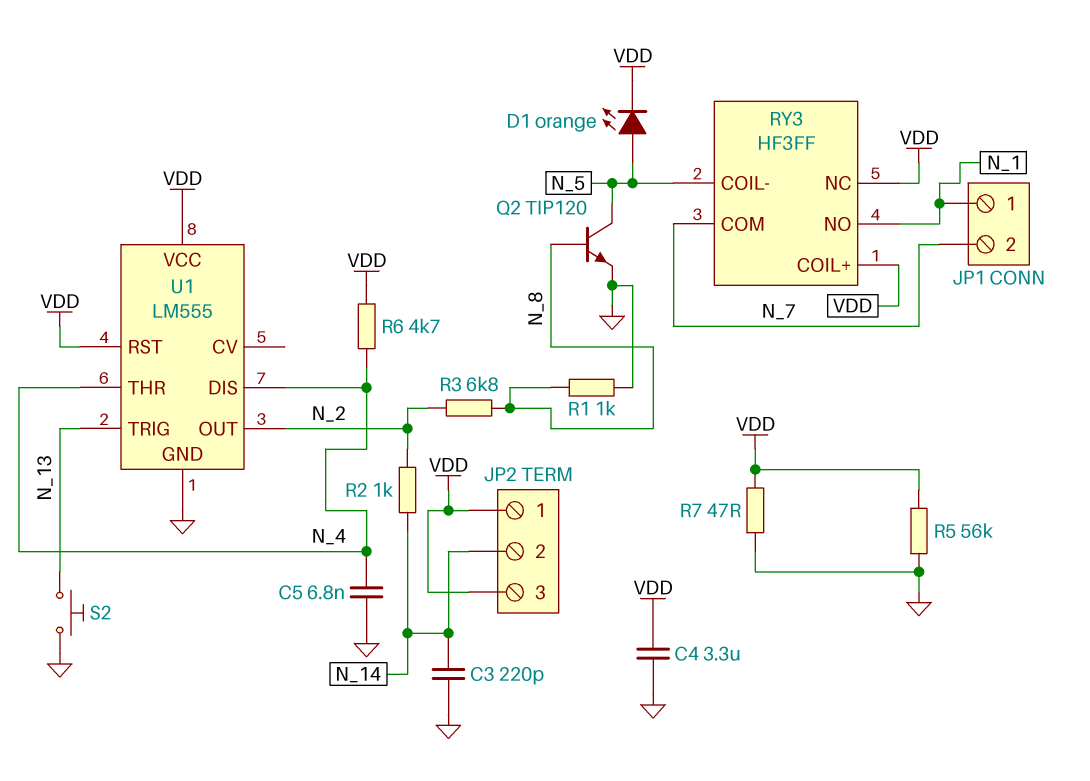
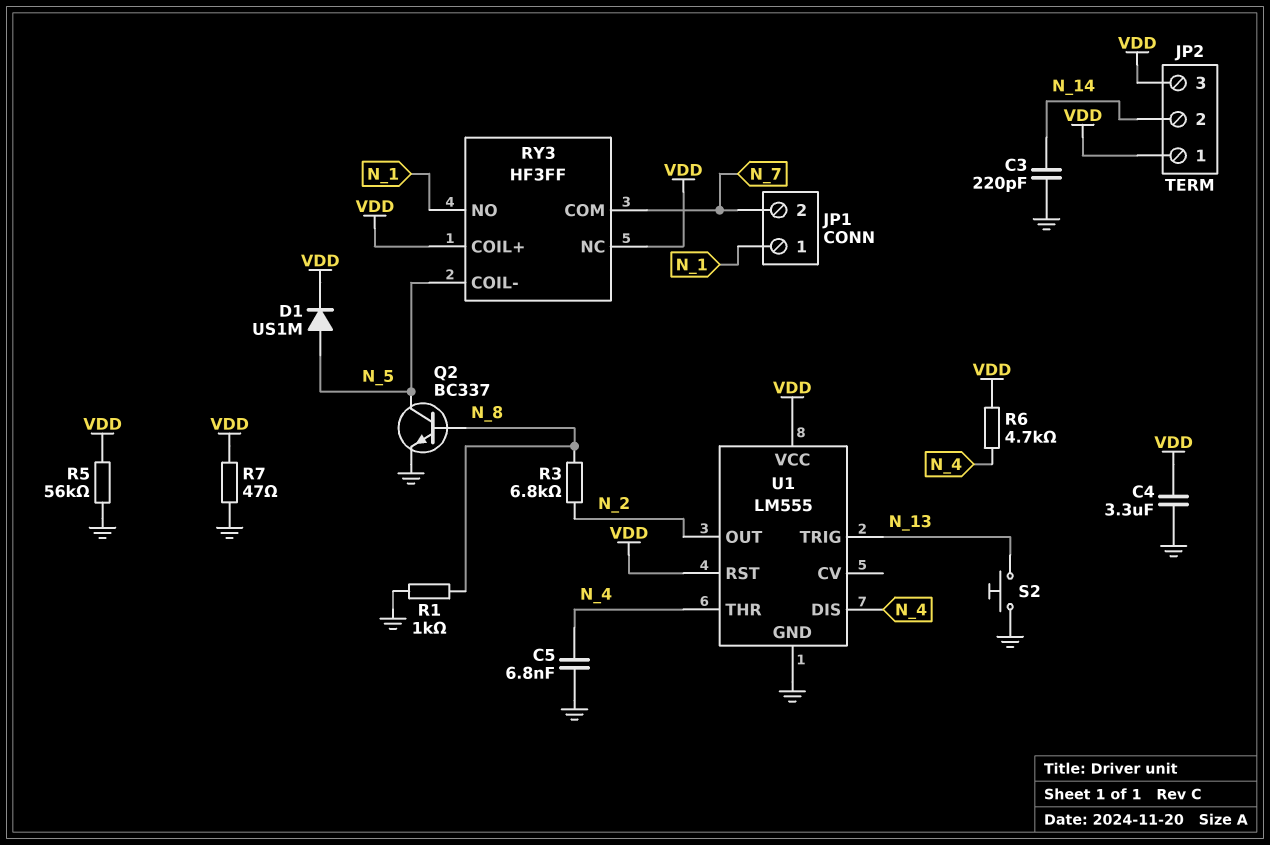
D1: LED orange (A N_5, K VDD) -> diode US1M (A N_5, K VDD)
Q2: NPN TIP120 (B N_8, C N_5, E GND) -> NPN BC337 (B N_8, C N_5, E GND)
R2: 1k (N_2, N_14) -> none

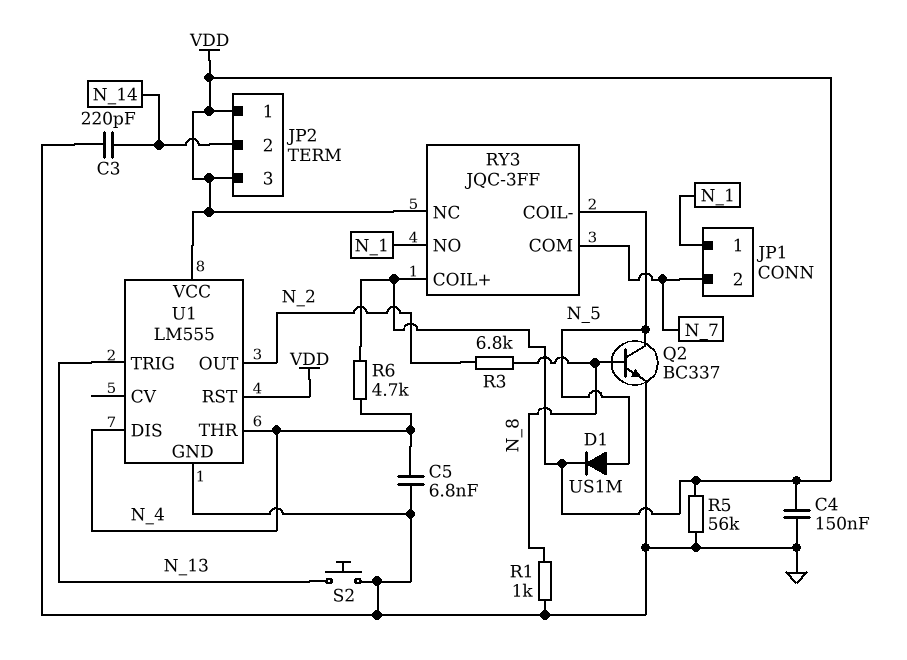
C4: 3.3uF (GND, VDD) -> 150nF (GND, VDD)
R7: 47 (GND, VDD) -> none
RY3: HF3FF -> JQC-3FF

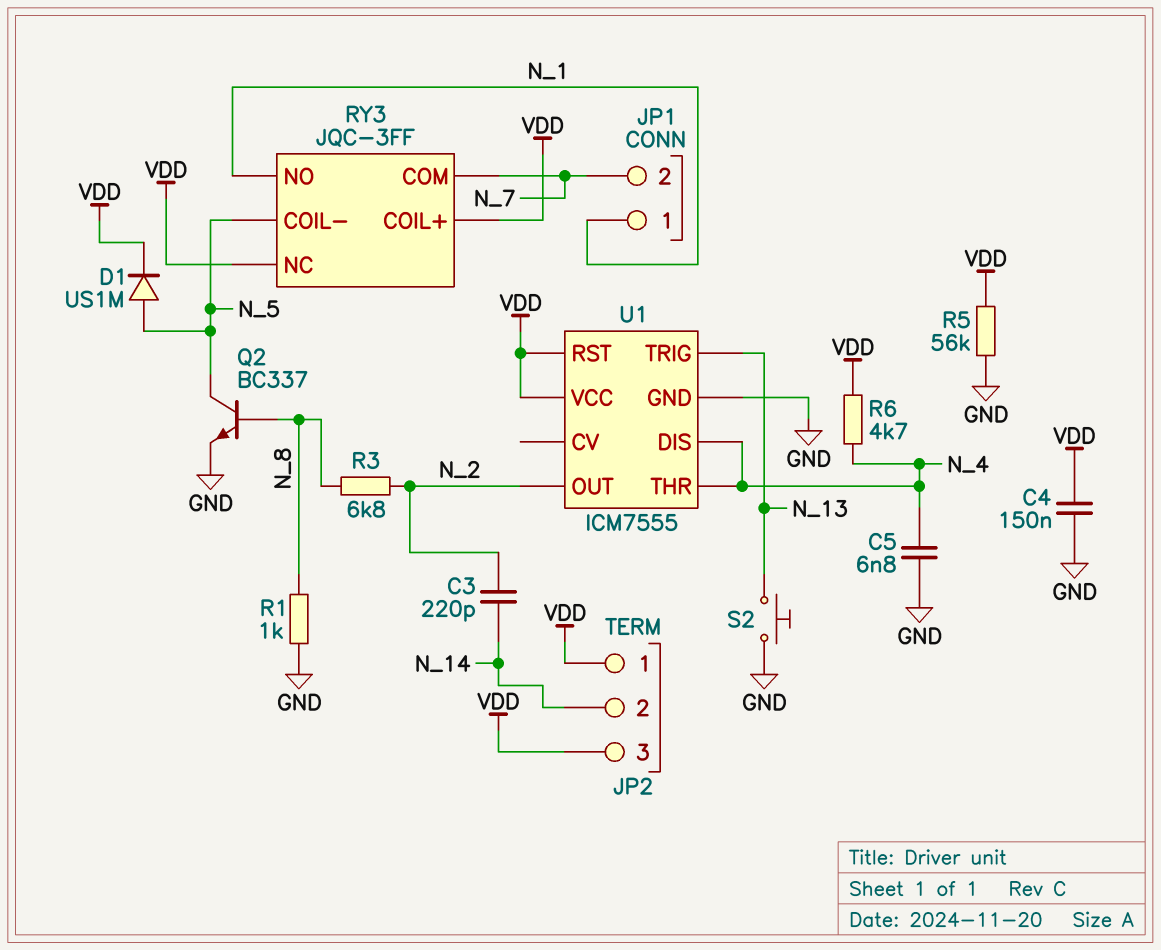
C3: 220pF (GND, N_14) -> 220pF (N_2, N_14)
U1: LM555 -> ICM7555

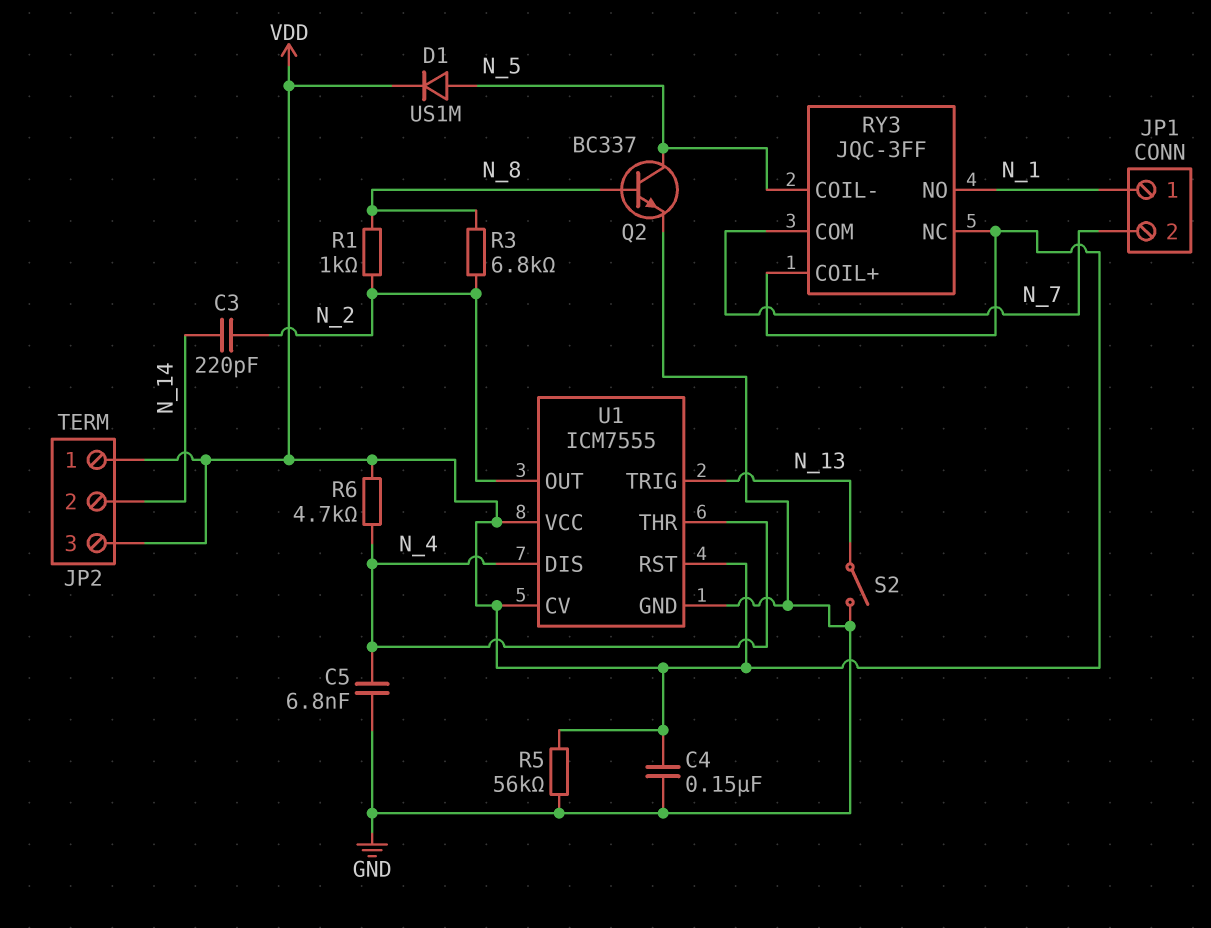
R1: 1k (GND, N_8) -> 1k (N_2, N_8)
S2: button (GND, N_13) -> switch (GND, N_13)
U1 pin CV: none -> VDD

